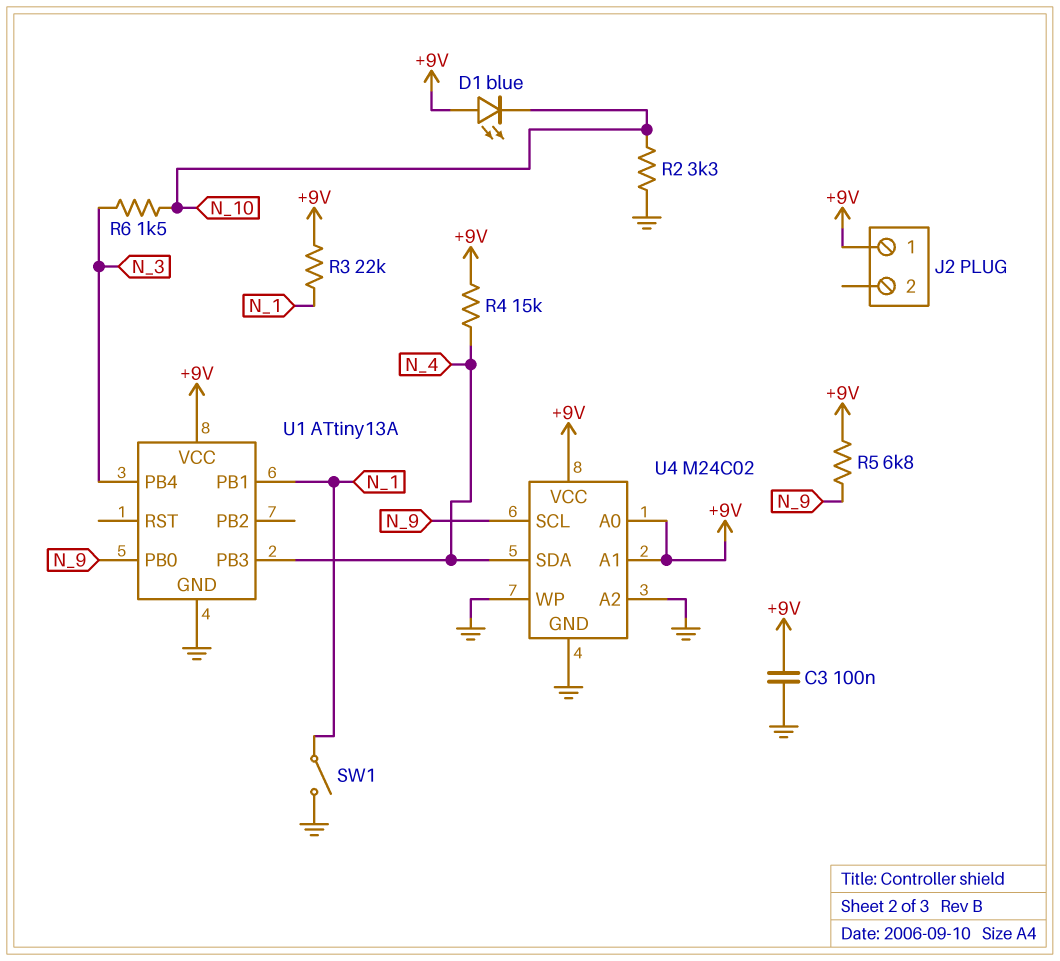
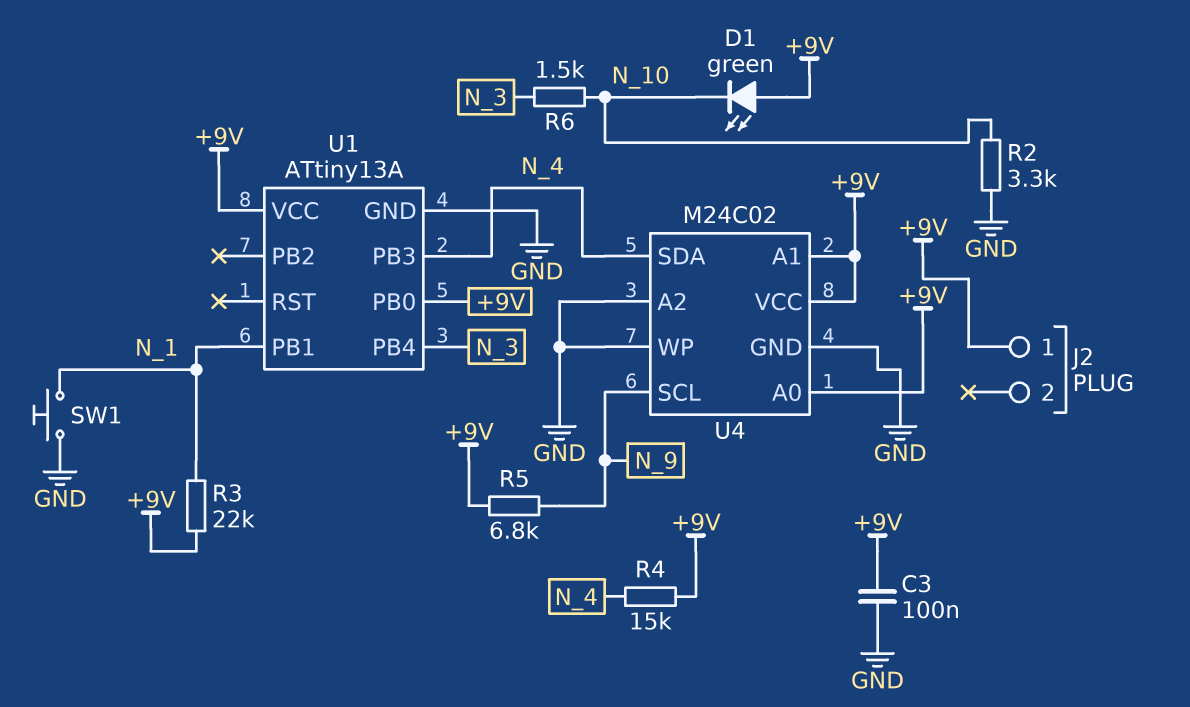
D1: LED blue (A +9V, K N_10) -> LED green (A +9V, K N_10)
SW1: switch (GND, N_1) -> button (GND, N_1)
U1 pin PB0: N_9 -> +9V

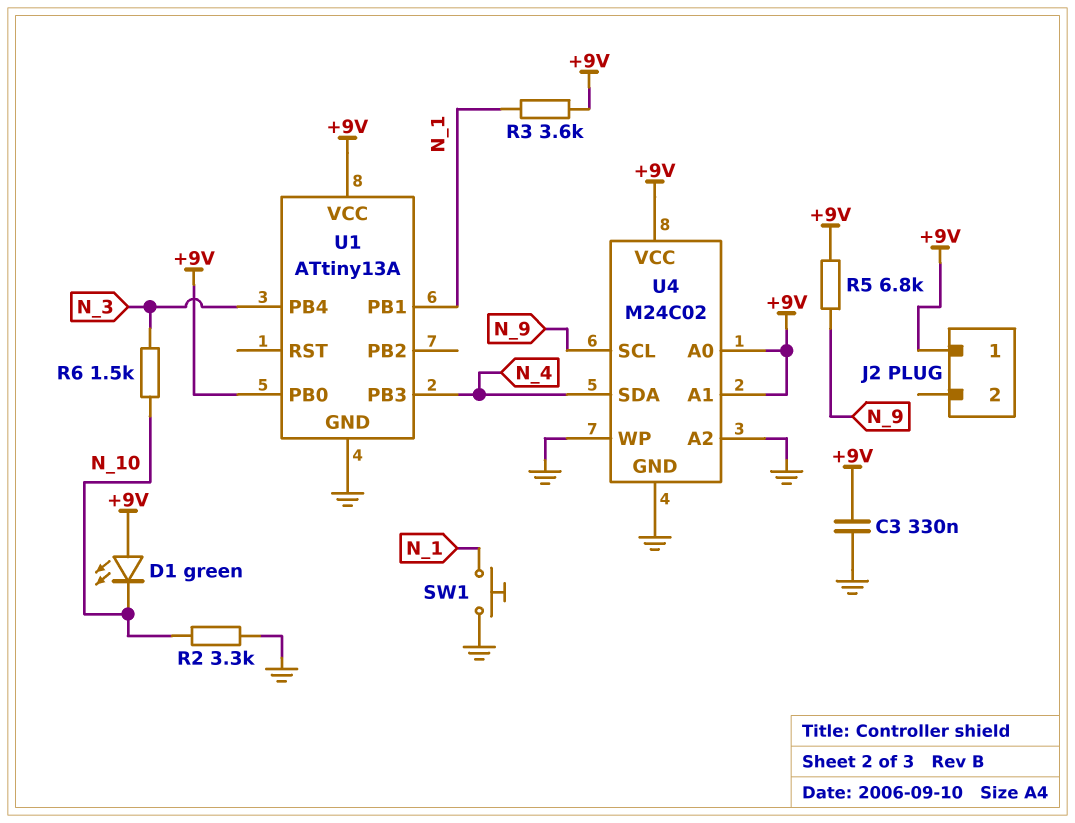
C3: 100nF (+9V, GND) -> 330nF (+9V, GND)
R3: 22k (+9V, N_1) -> 3.6k (+9V, N_1)
R4: 15k (+9V, N_4) -> none

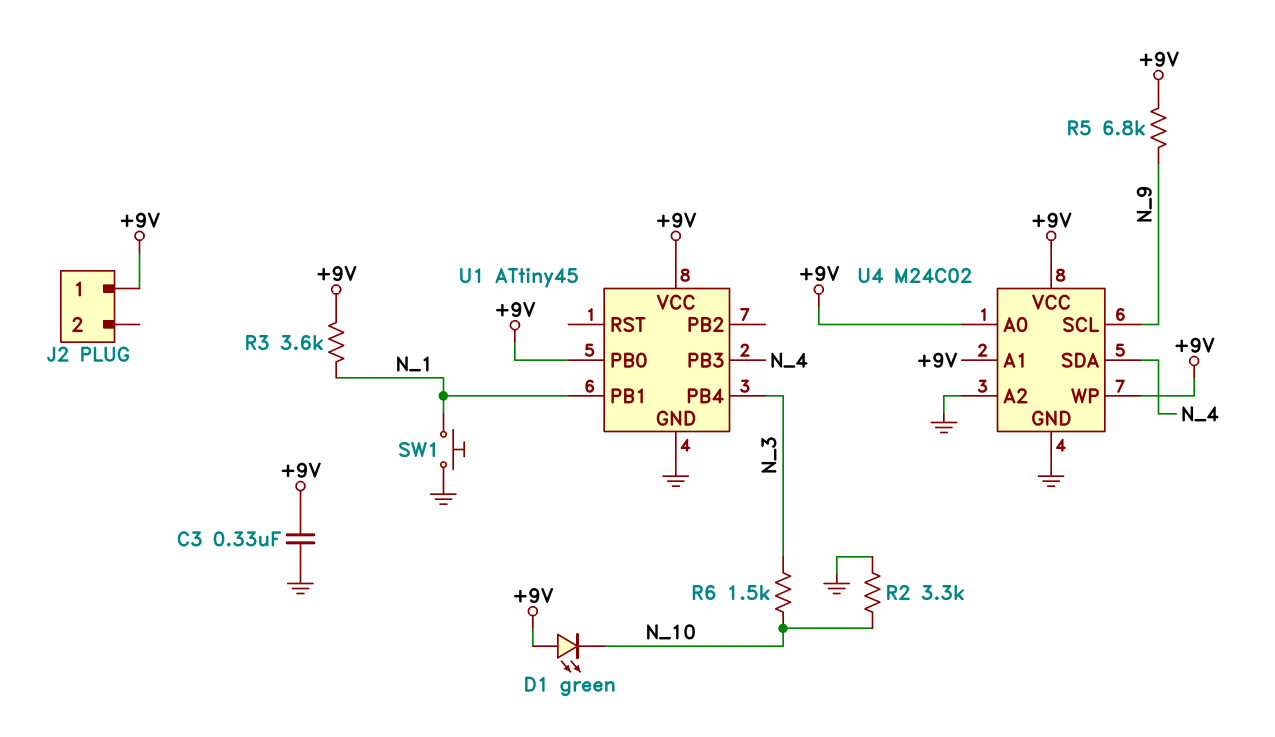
U1: ATtiny13A -> ATtiny45
U4 pin WP: GND -> +9V

